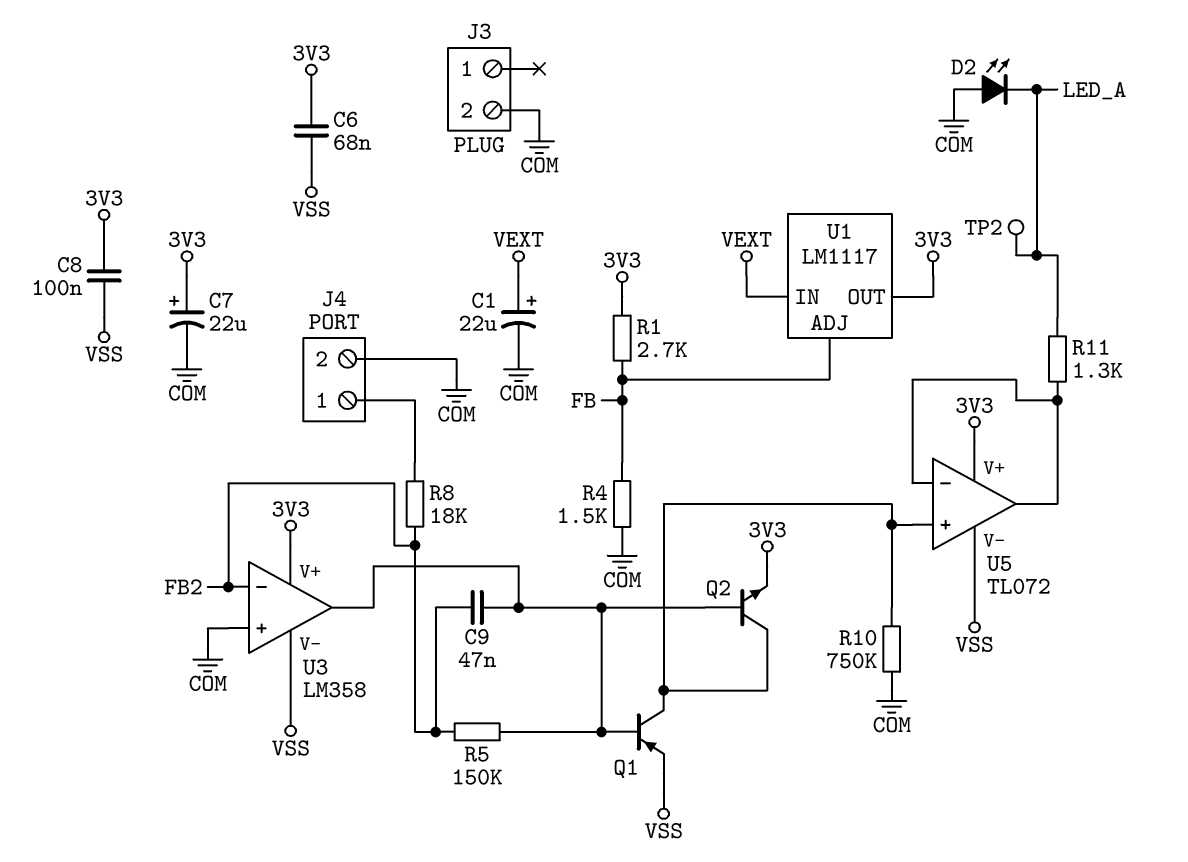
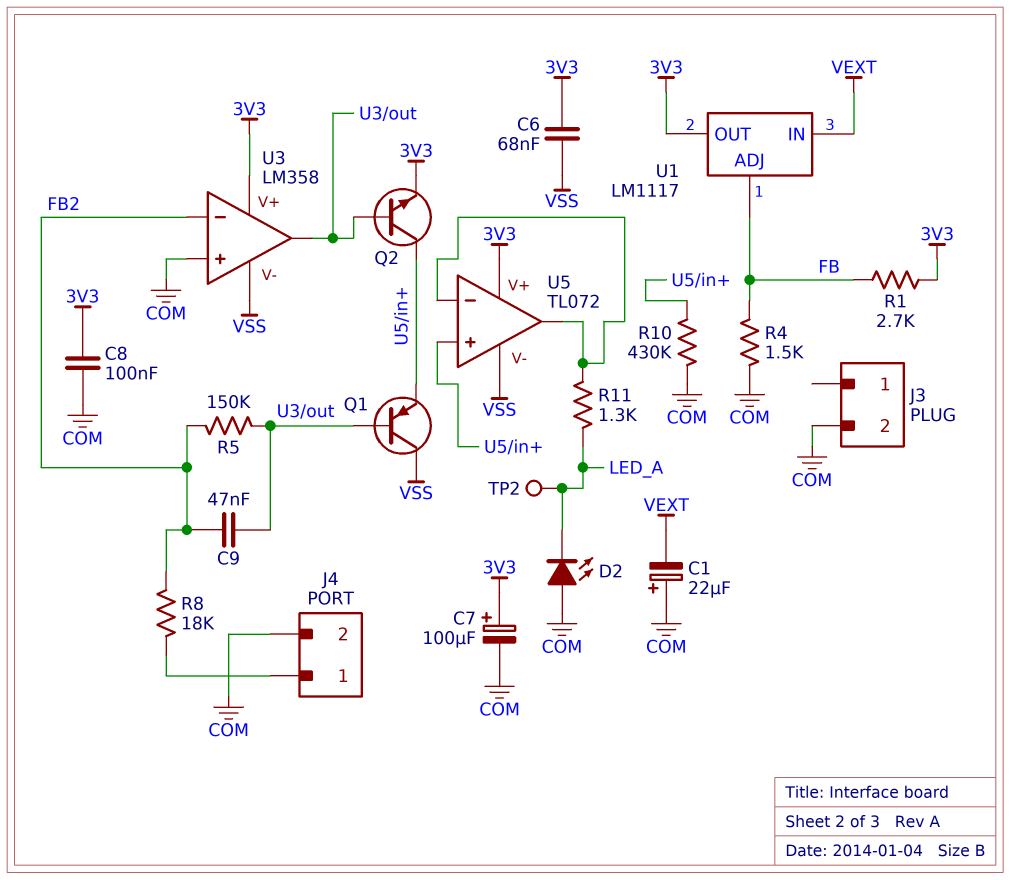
C1: 22uF (plus VEXT, minus COM) -> 22uF (plus COM, minus VEXT)
C7: 22uF (plus 3V3, minus COM) -> 100uF (plus 3V3, minus COM)
C8: 100nF (3V3, VSS) -> 100nF (3V3, COM)
Q1: PNP (B U3/out, C U5/in+, E VSS) -> PNP (B U3/out, C VSS, E U5/in+)
R10: 750k (COM, U5/in+) -> 430k (COM, U5/in+)

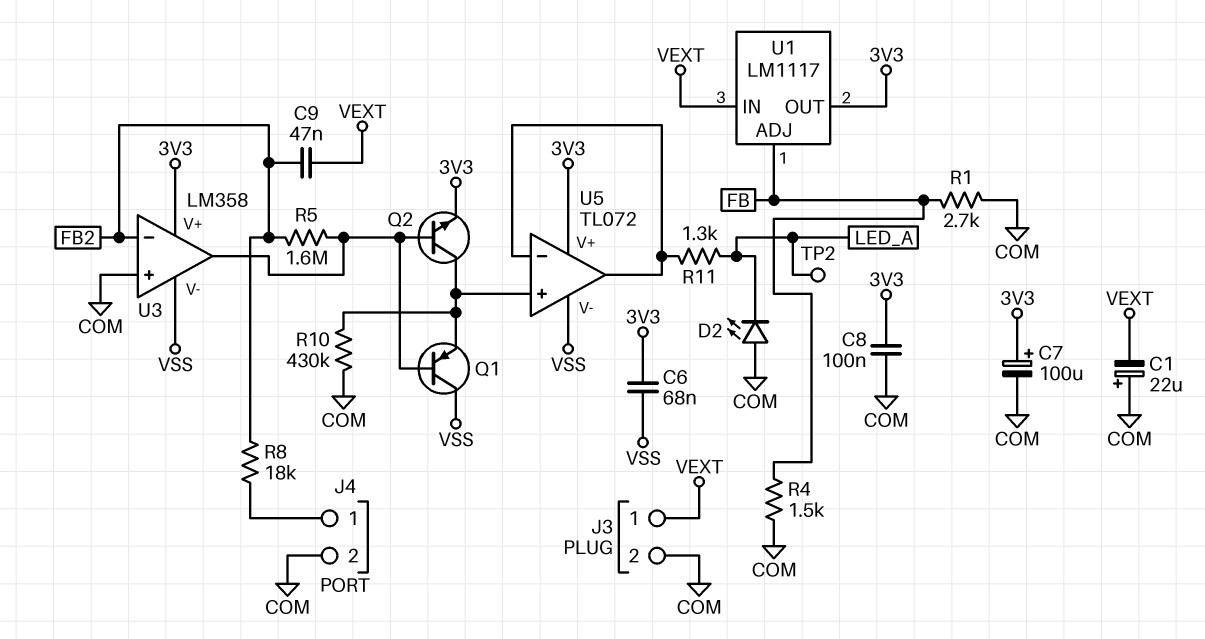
C9: 47nF (FB2, U3/out) -> 47nF (FB2, VEXT)
J3 pin 1: none -> VEXT
R1: 2.7k (3V3, FB) -> 2.7k (COM, FB)
R5: 150k (FB2, U3/out) -> 1.6M (FB2, U3/out)

